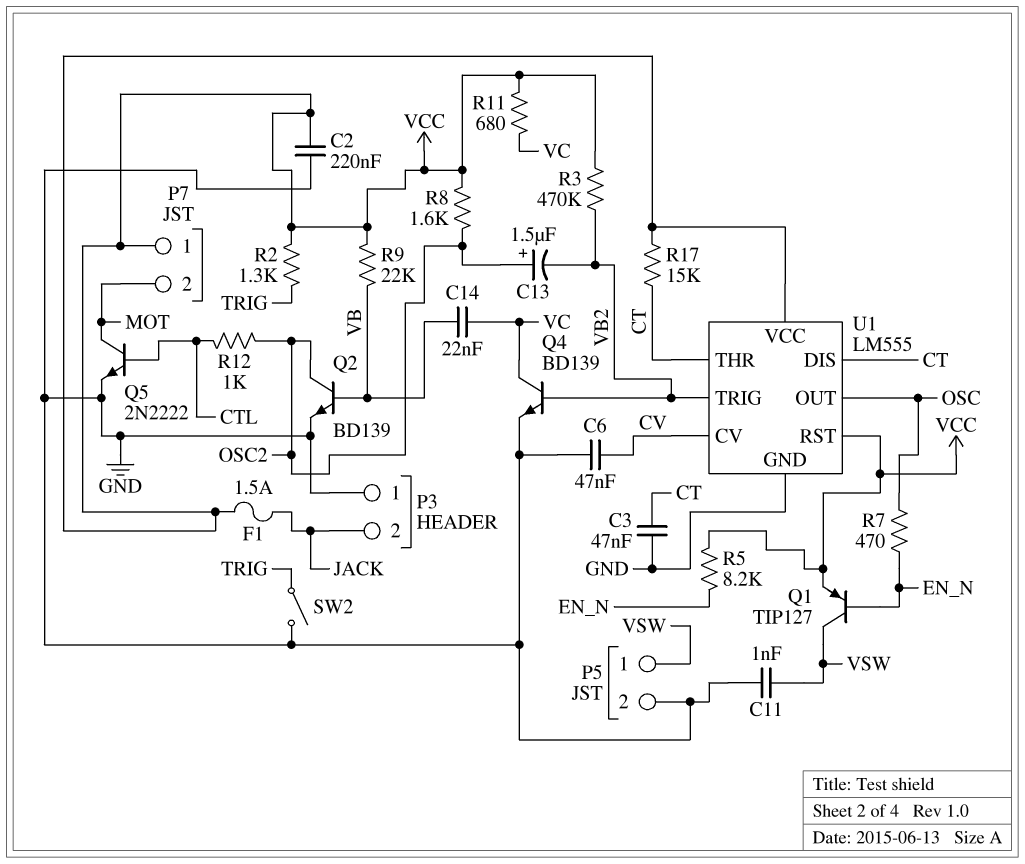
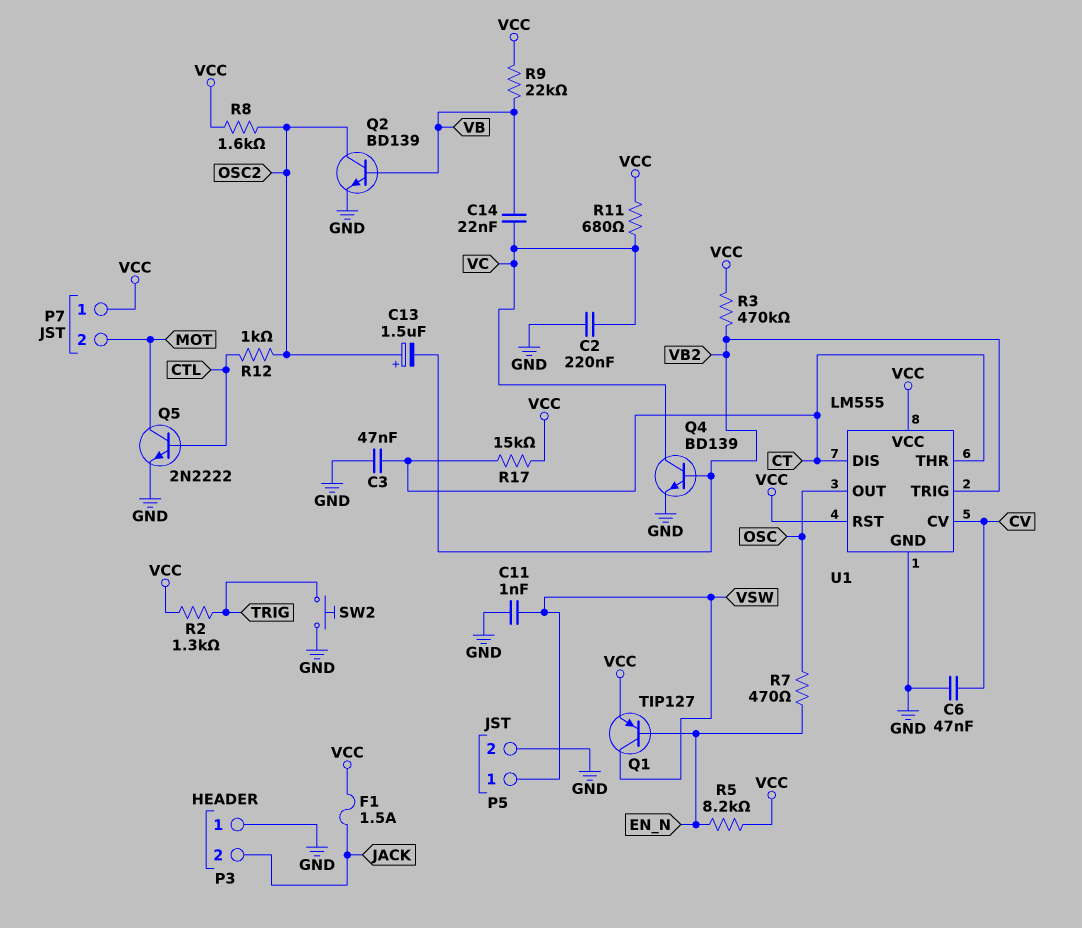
C2: 220nF (GND, VCC) -> 220nF (GND, VC)
SW2: switch (GND, TRIG) -> button (GND, TRIG)

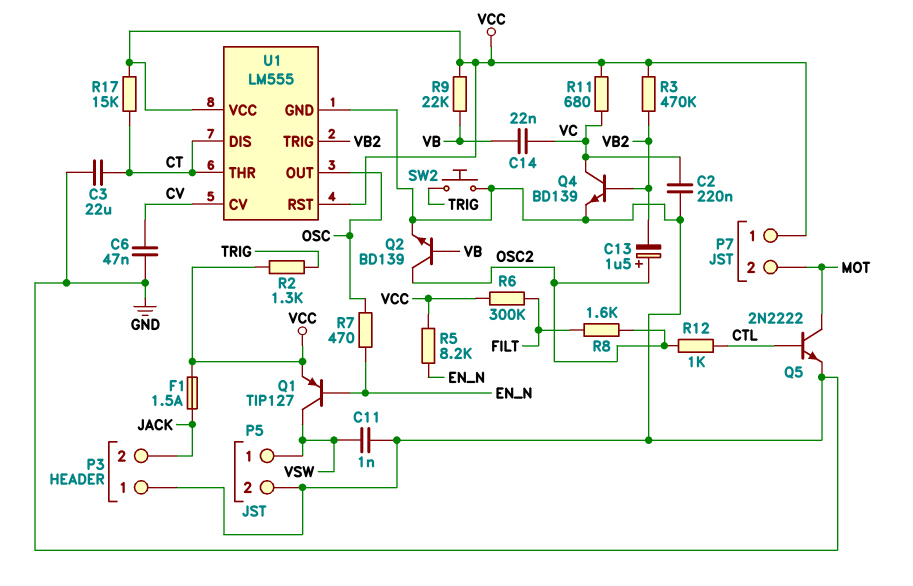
C3: 47nF (CT, GND) -> 22uF (CT, GND)
R6: none -> 300k (FILT, VCC)
R8: 1.6k (OSC2, VCC) -> 1.6k (FILT, OSC2)

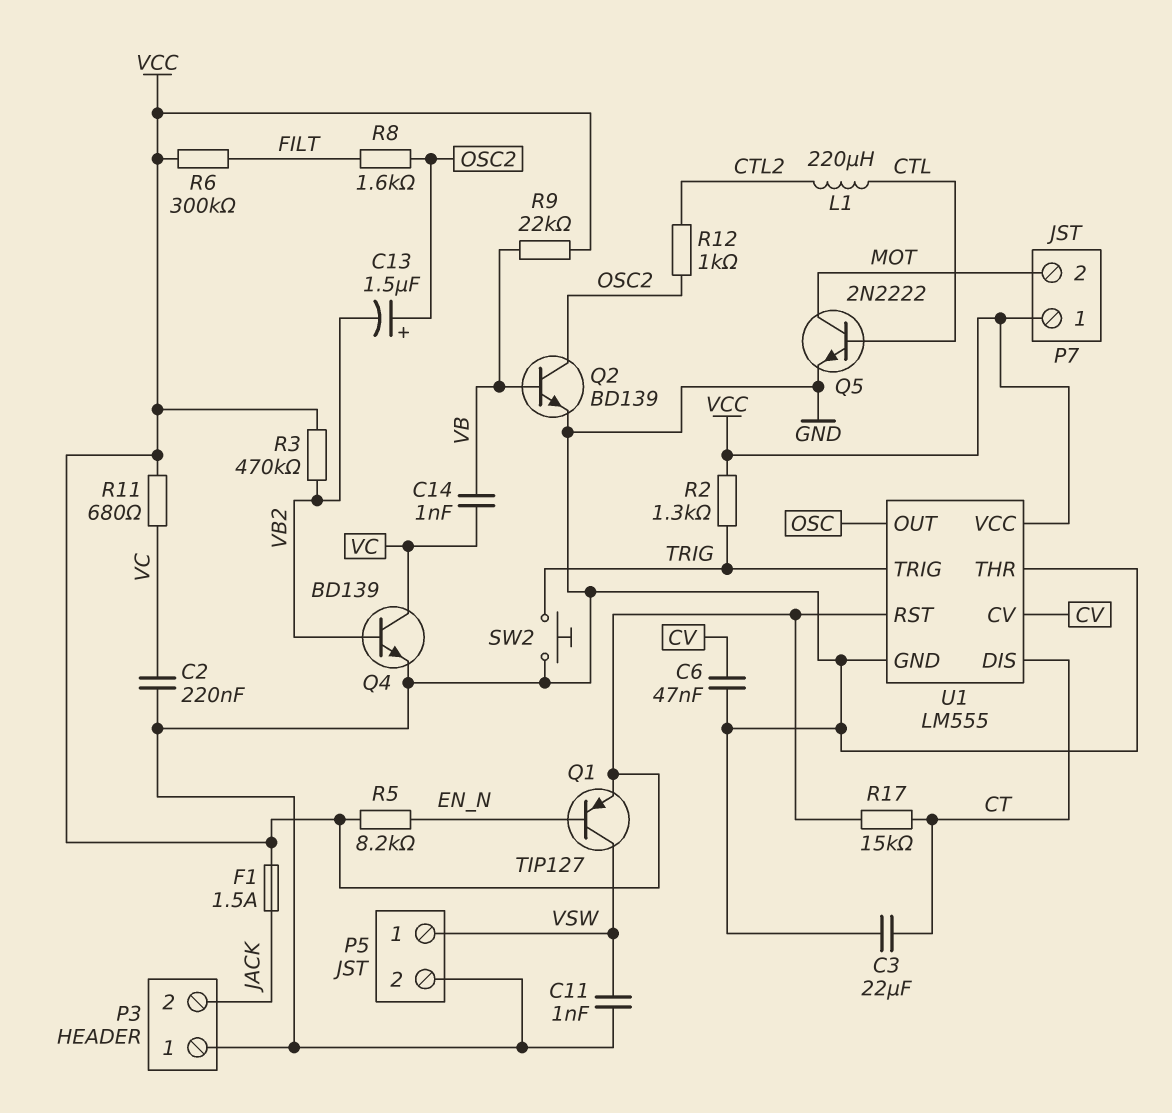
C14: 22nF (VB, VC) -> 1nF (VB, VC)
L1: none -> 220uH (CTL, CTL2)
R7: 470 (EN_N, OSC) -> none
R12: 1k (CTL, OSC2) -> 1k (CTL2, OSC2)
U1 pin THR: CT -> GND
U1 pin TRIG: VB2 -> TRIG

